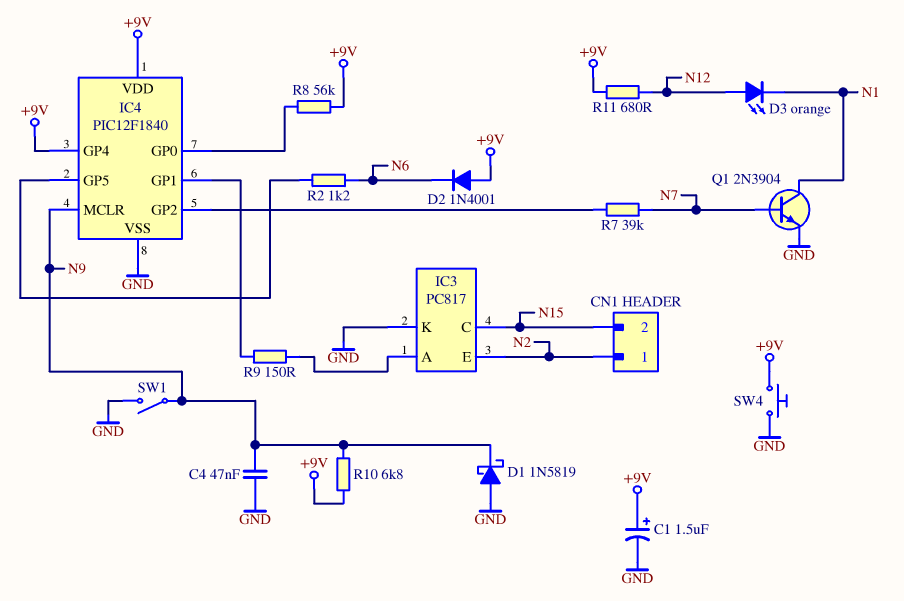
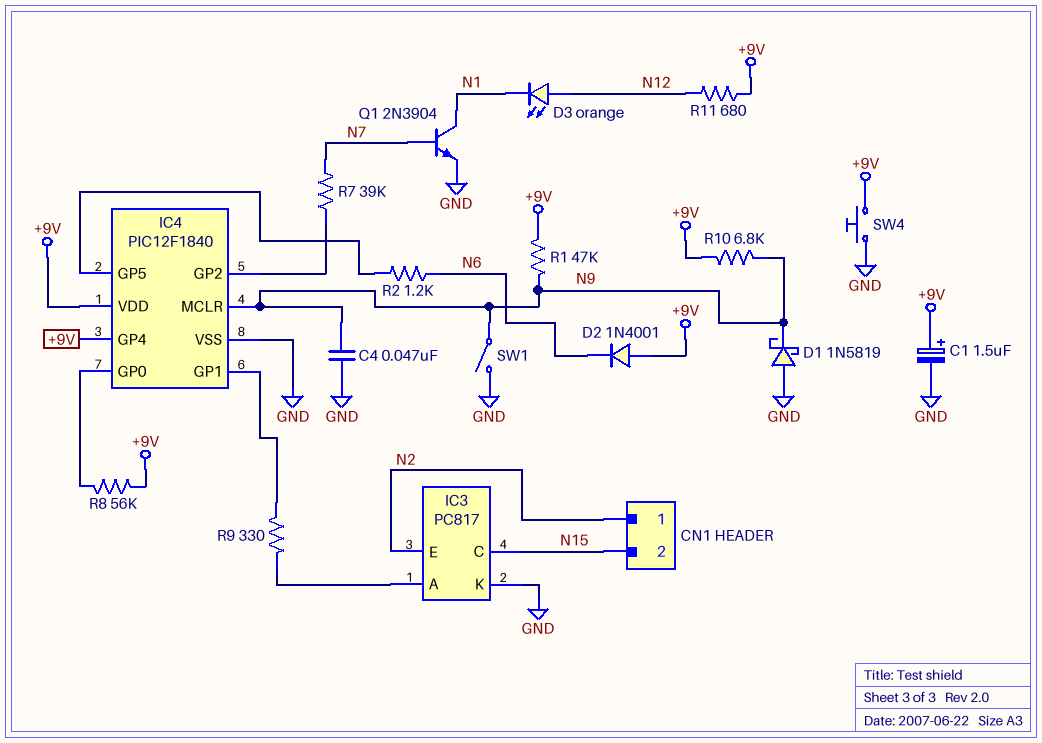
R1: none -> 47k (+9V, N9)
R9: 150 (IC3/A, IC4/GP1) -> 330 (IC3/A, IC4/GP1)

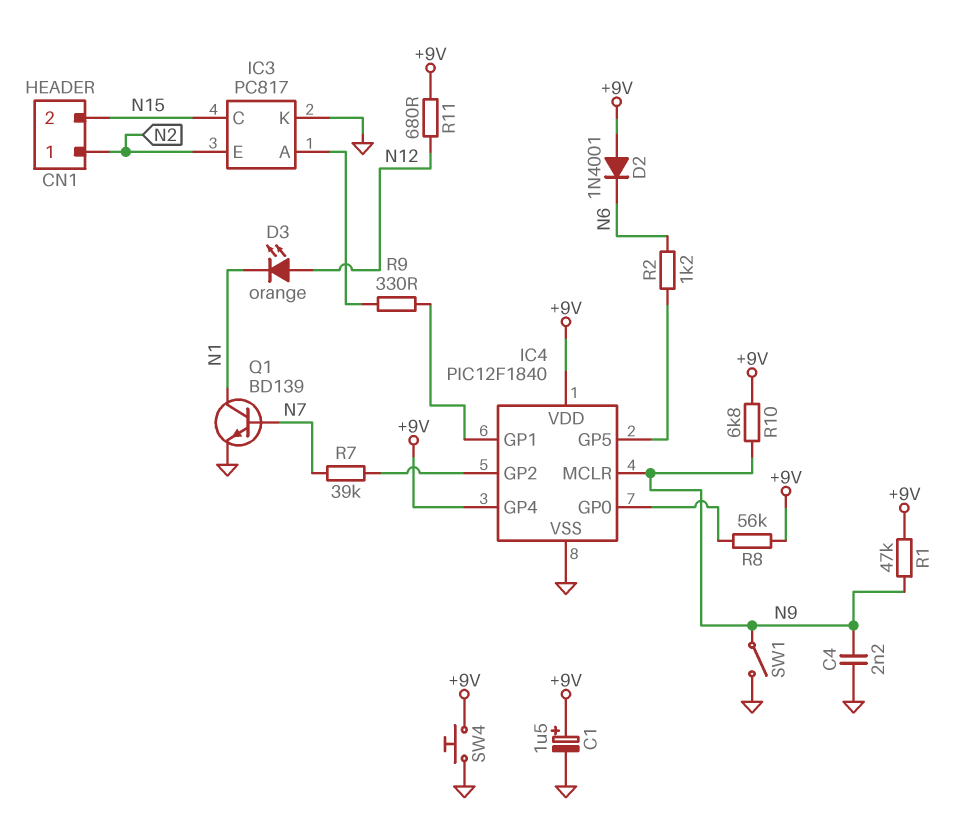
C4: 47nF (GND, N9) -> 2.2nF (GND, N9)
D1: schottky 1N5819 (A GND, K N9) -> none
Q1: NPN 2N3904 (B N7, C N1, E GND) -> NPN BD139 (B N7, C N1, E GND)

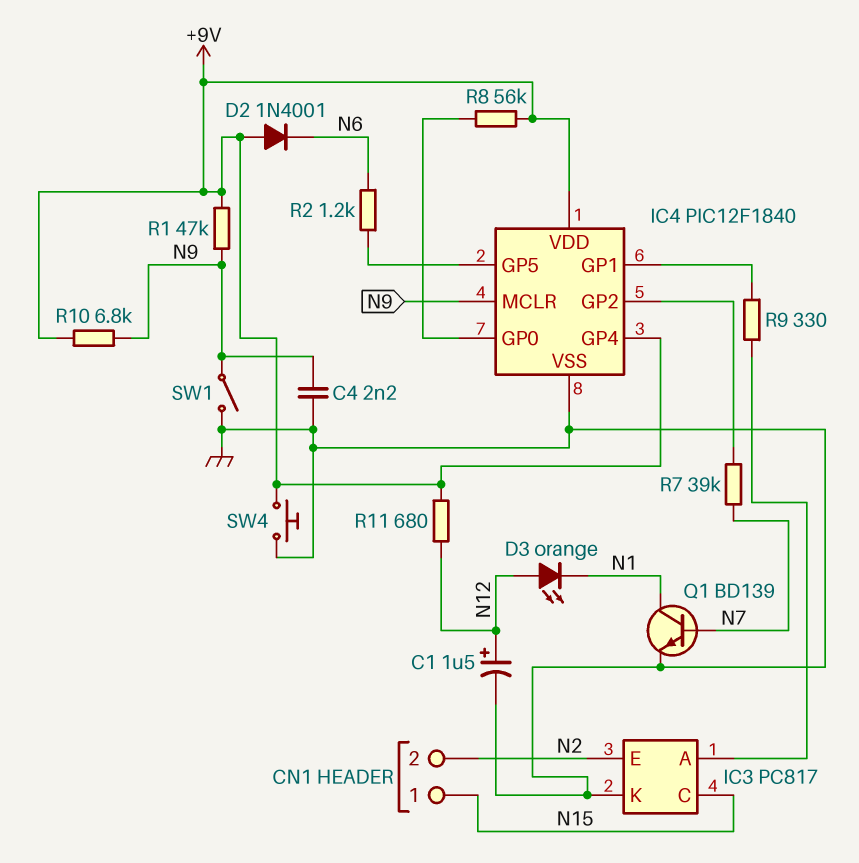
C1: 1.5uF (plus +9V, minus GND) -> 1.5uF (plus N12, minus GND)
CN1 pin 1: N2 -> N15
CN1 pin 2: N15 -> N2

